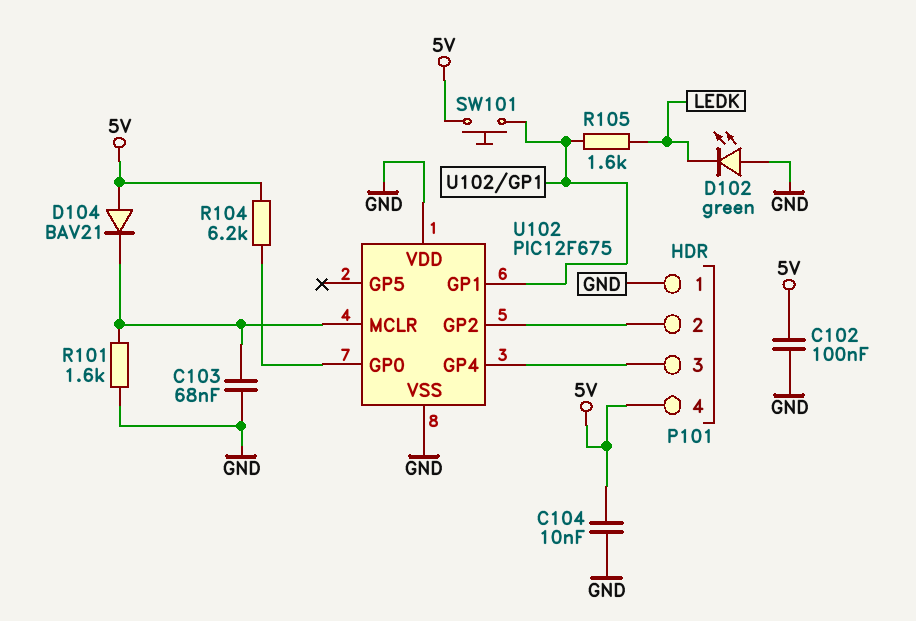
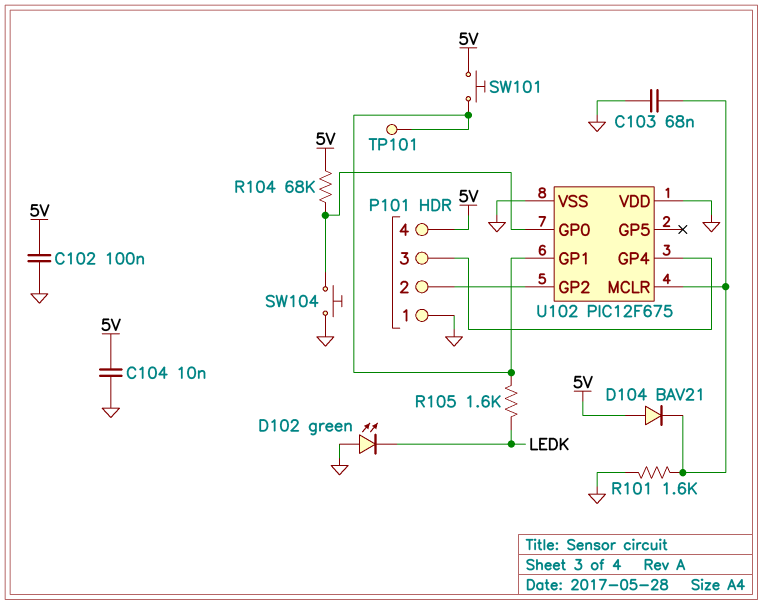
R104: 6.2k (5V, U102/GP0) -> 68k (5V, U102/GP0)
SW104: none -> button (GND, U102/GP0)
TP101: none -> test point (U102/GP1)

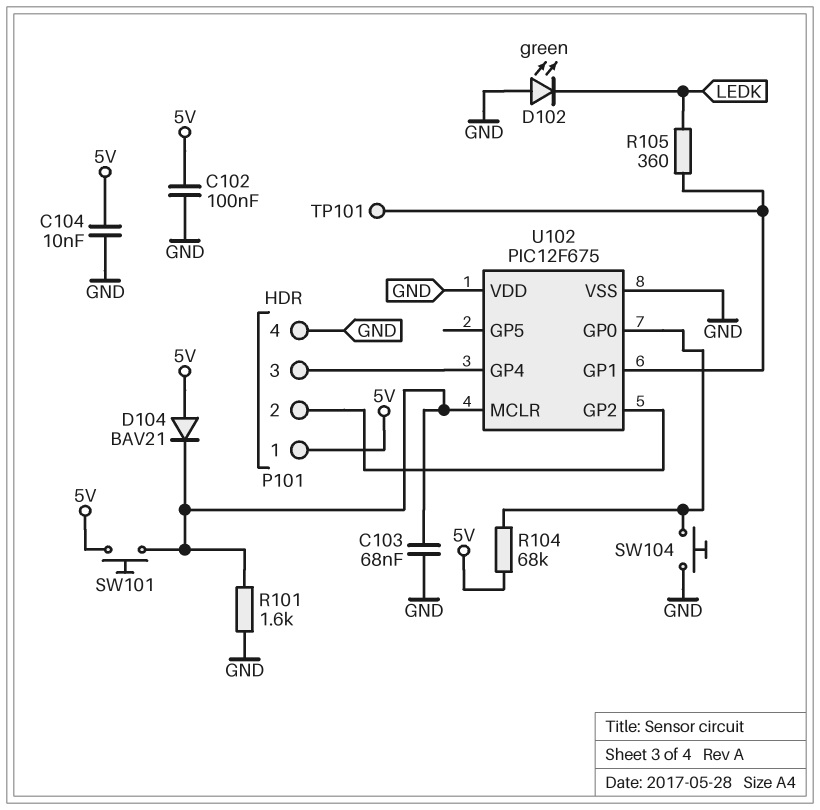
P101 pin 1: GND -> 5V
P101 pin 4: 5V -> GND
R105: 1.6k (LEDK, U102/GP1) -> 360 (LEDK, U102/GP1)
SW101: button (5V, U102/GP1) -> button (5V, U102/MCLR)

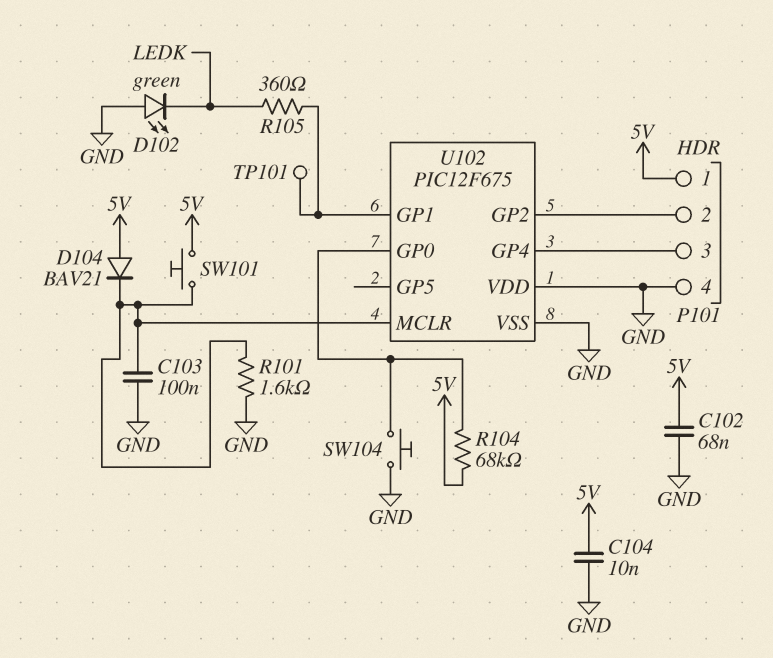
C102: 100nF (5V, GND) -> 68nF (5V, GND)
C103: 68nF (GND, U102/MCLR) -> 100nF (GND, U102/MCLR)

